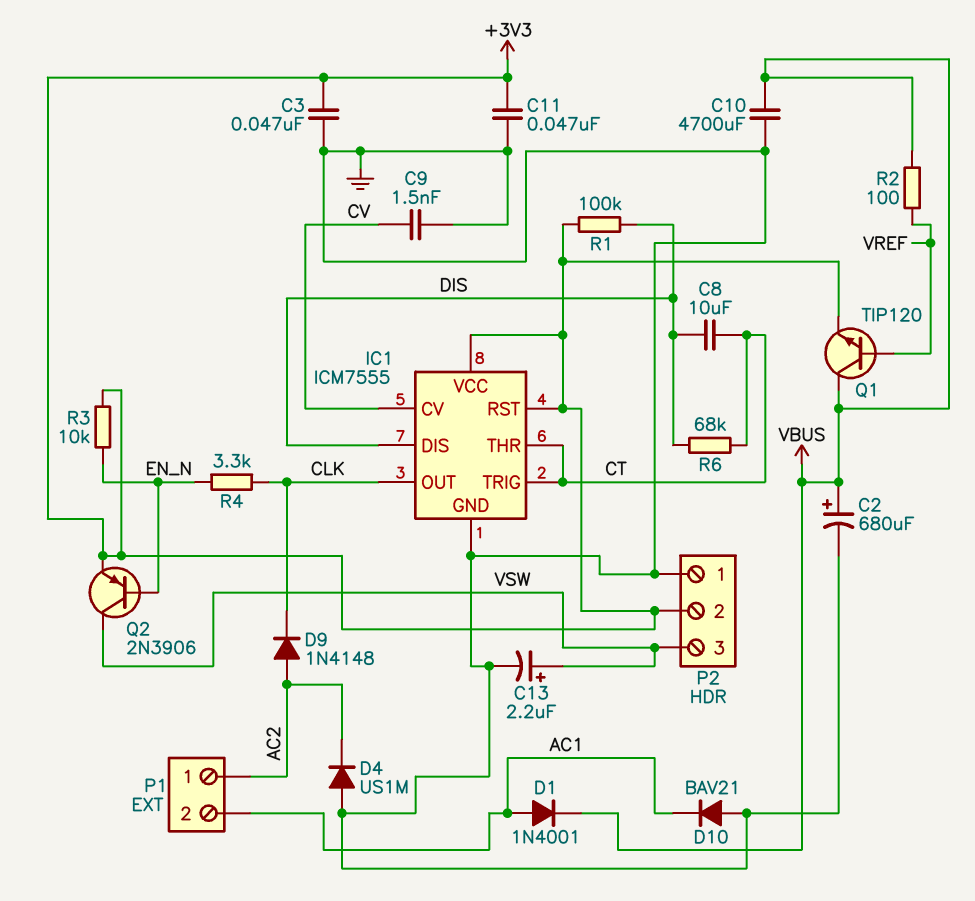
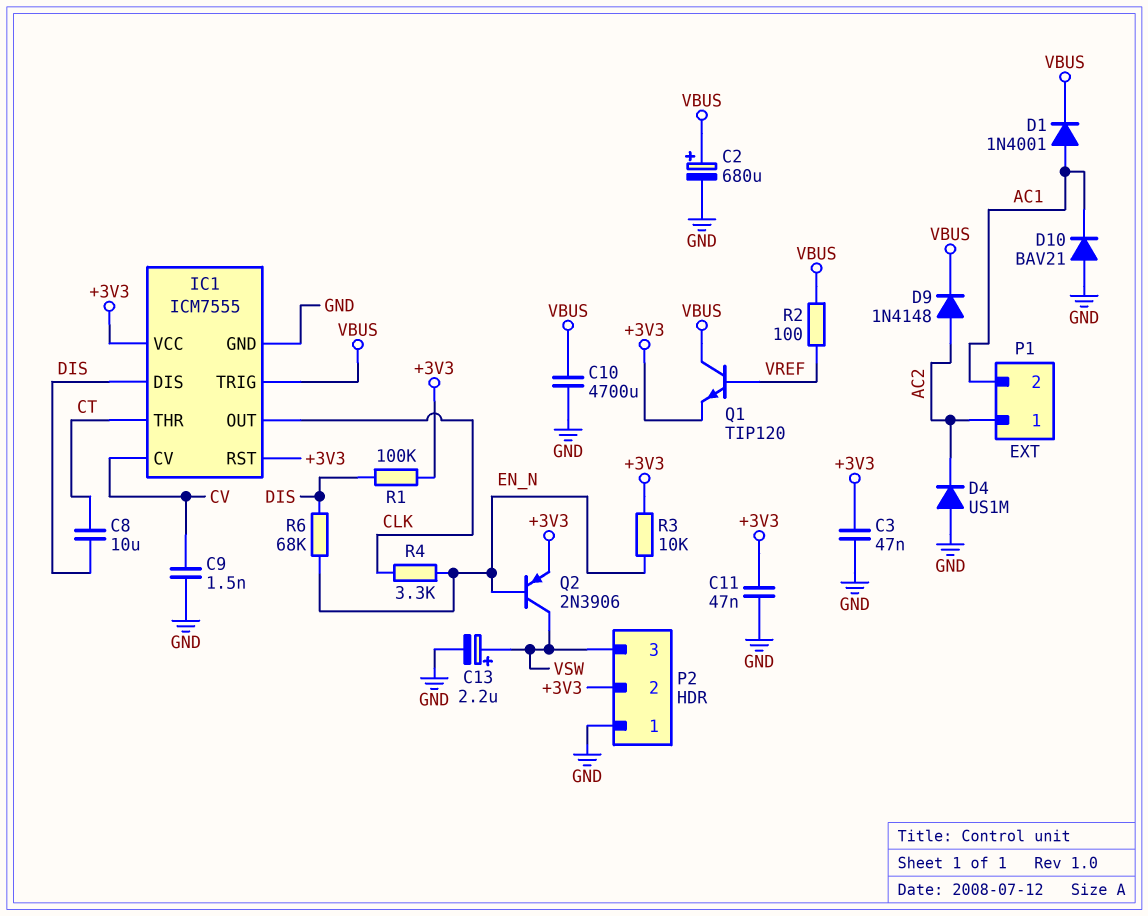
D9: diode 1N4148 (A AC2, K CLK) -> diode 1N4148 (A AC2, K VBUS)
IC1 pin TRIG: CT -> VBUS
R6: 68k (CT, DIS) -> 68k (DIS, EN_N)

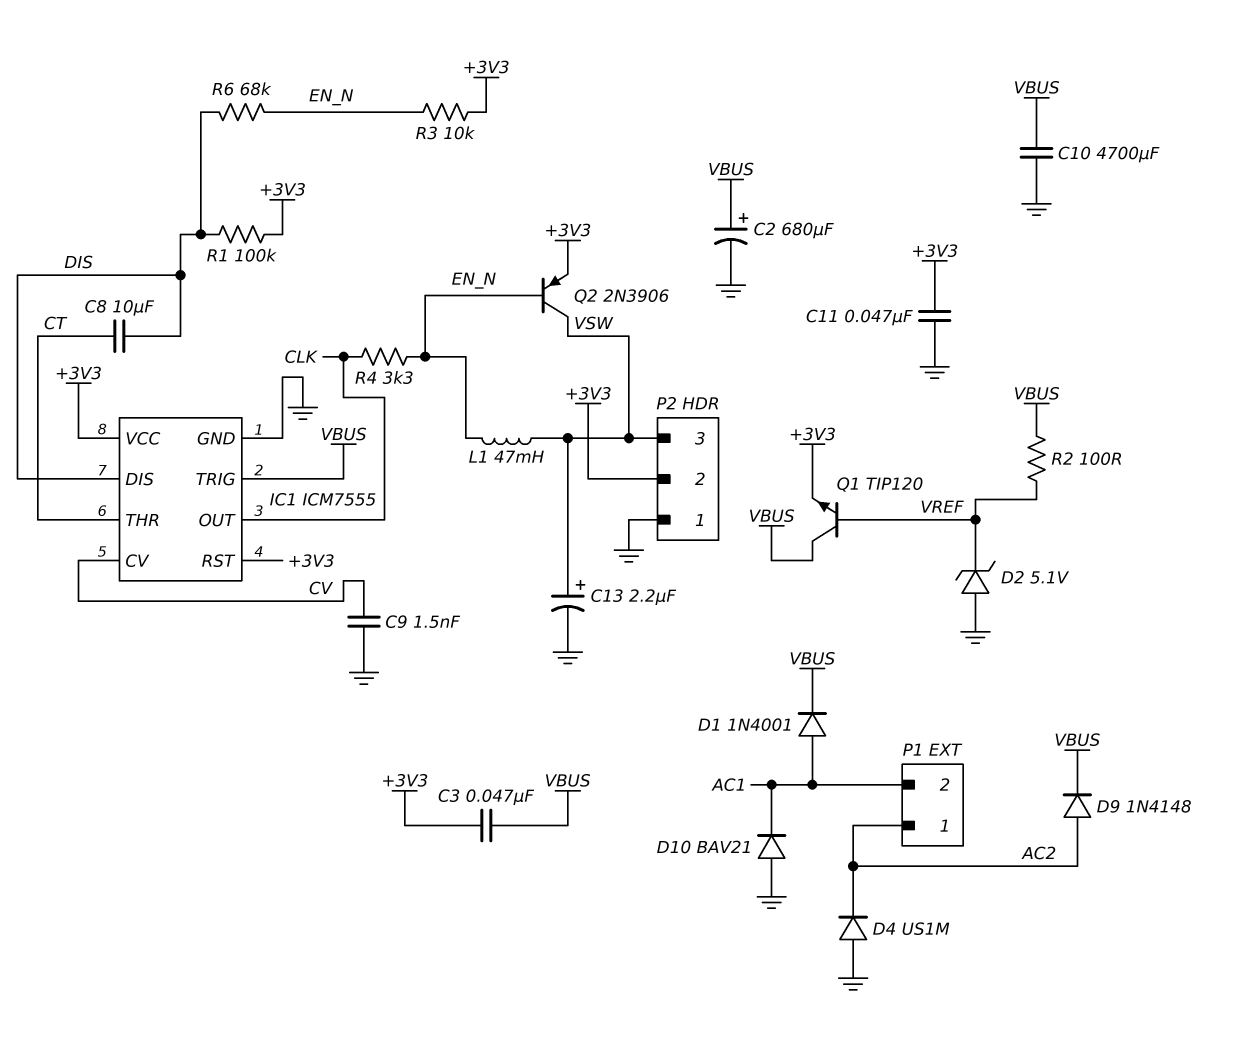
C3: 47nF (+3V3, GND) -> 47nF (+3V3, VBUS)
D2: none -> zener 5.1V (A GND, K VREF)
L1: none -> 47mH (EN_N, VSW)

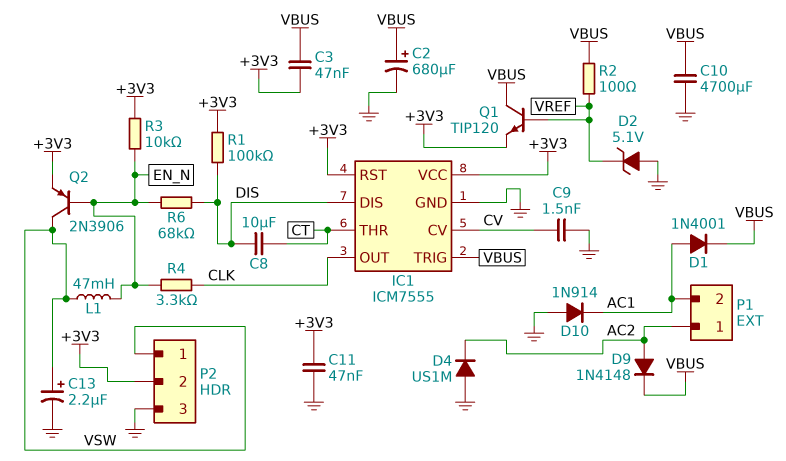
D10: diode BAV21 (A GND, K AC1) -> diode 1N914 (A GND, K AC1)
P2 pin 1: GND -> VSW
P2 pin 3: VSW -> GND

